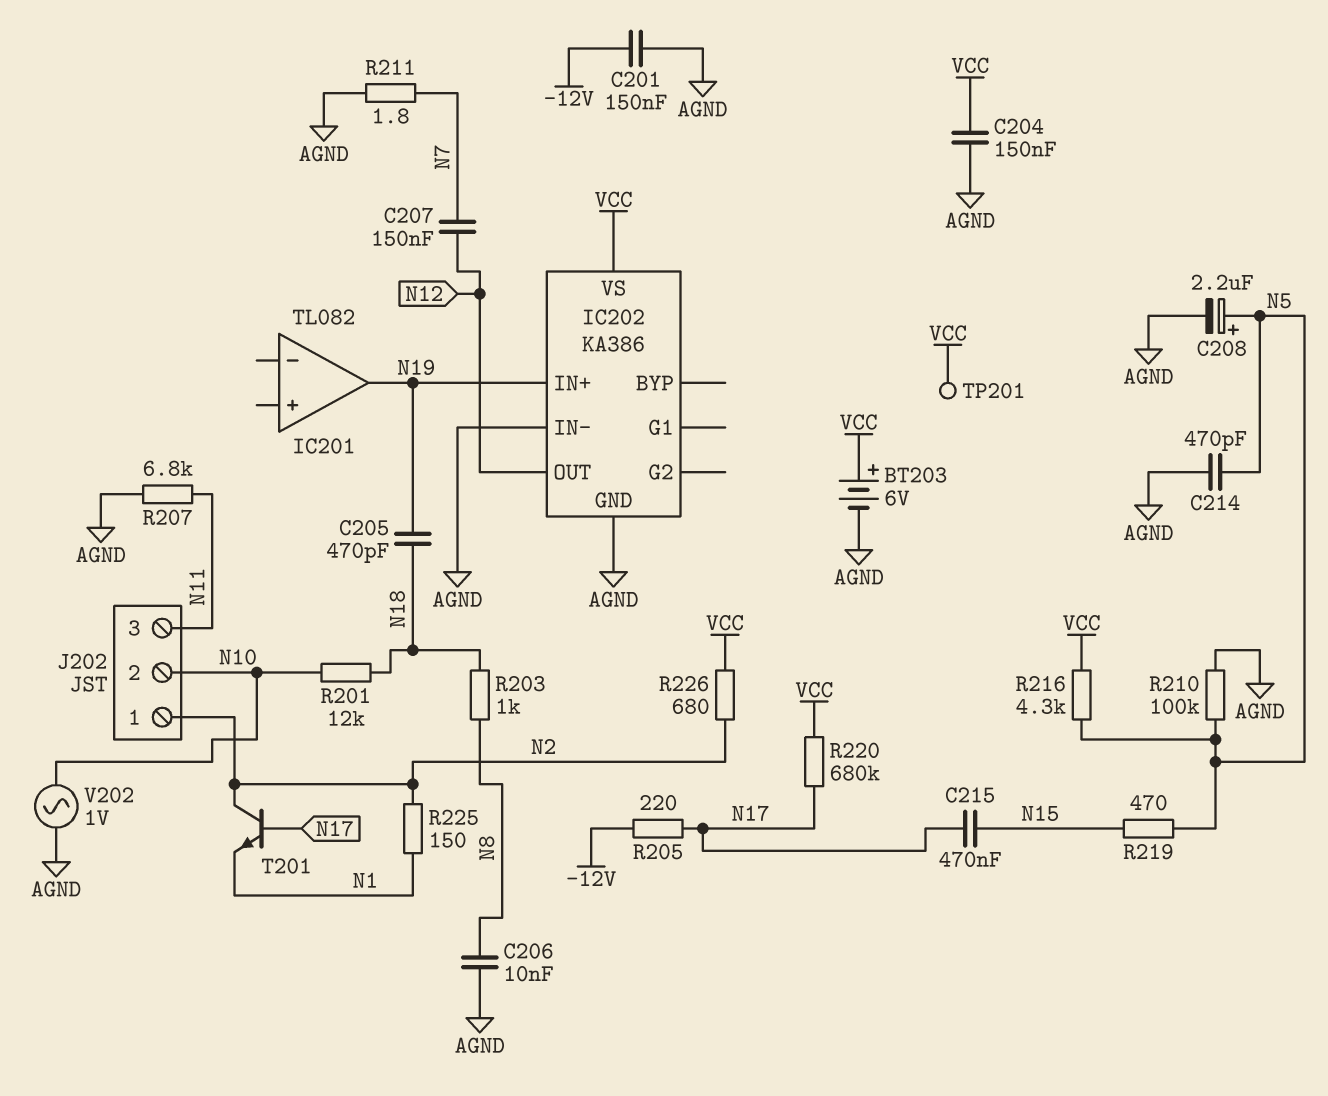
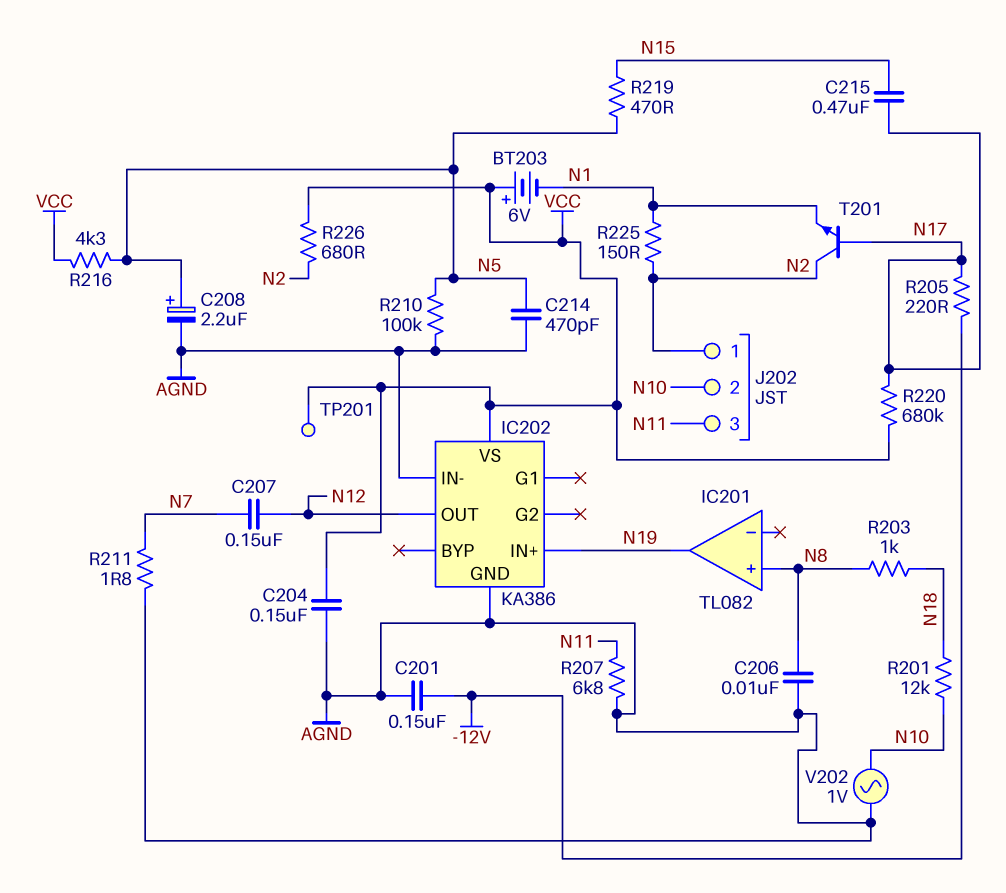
BT203: 6V (plus VCC, minus AGND) -> 6V (plus VCC, minus N1)
C205: 470pF (N18, N19) -> none
IC201 pin in+: none -> N8

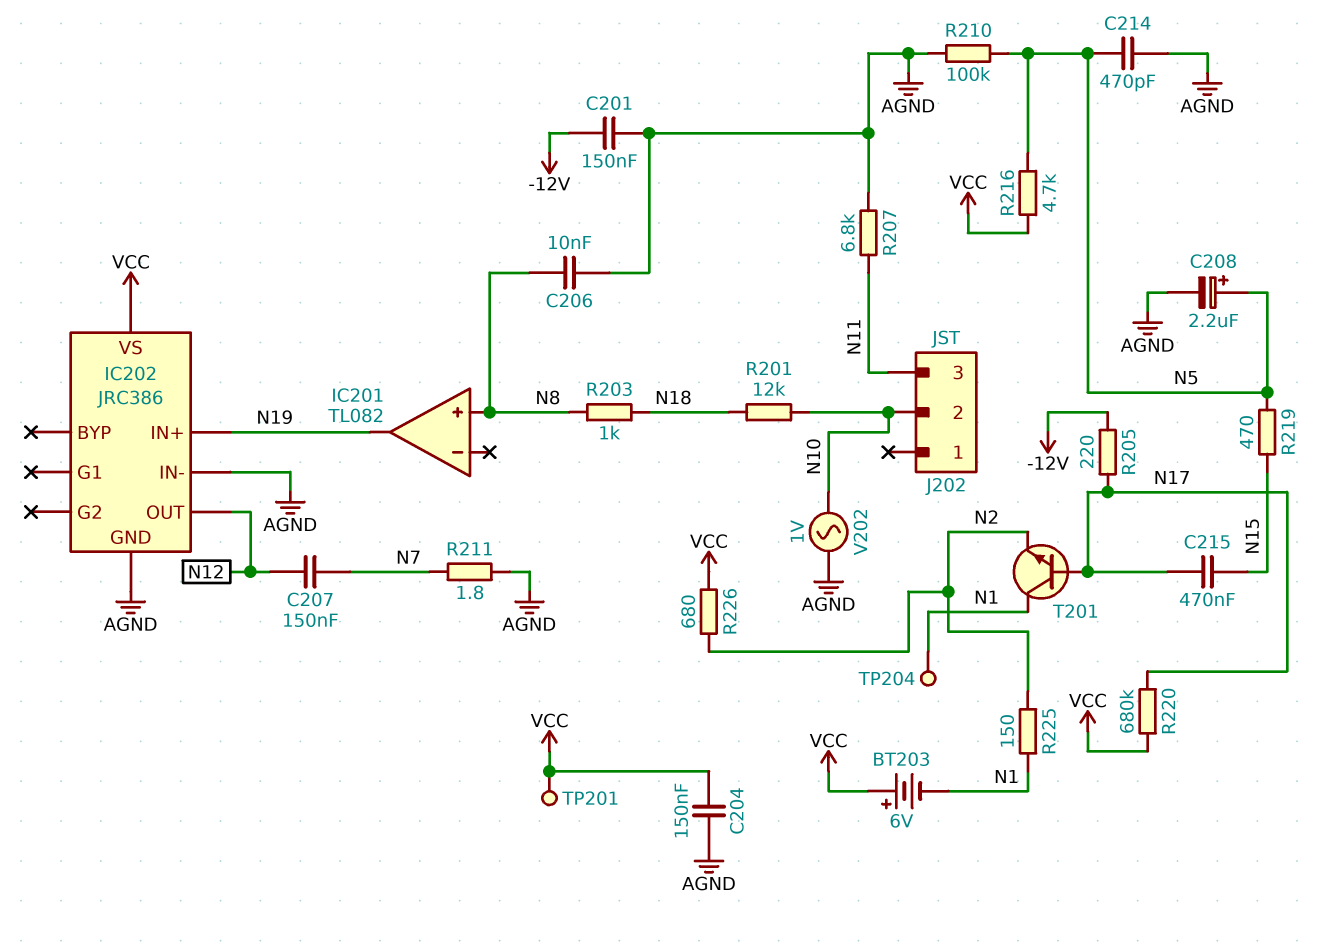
IC202: KA386 -> JRC386
J202 pin 1: N2 -> none
R216: 4.3k (N5, VCC) -> 4.7k (N5, VCC)
T201: NPN (B N17, C N2, E N1) -> NPN (B N17, C N1, E N2)
TP204: none -> test point (N1)

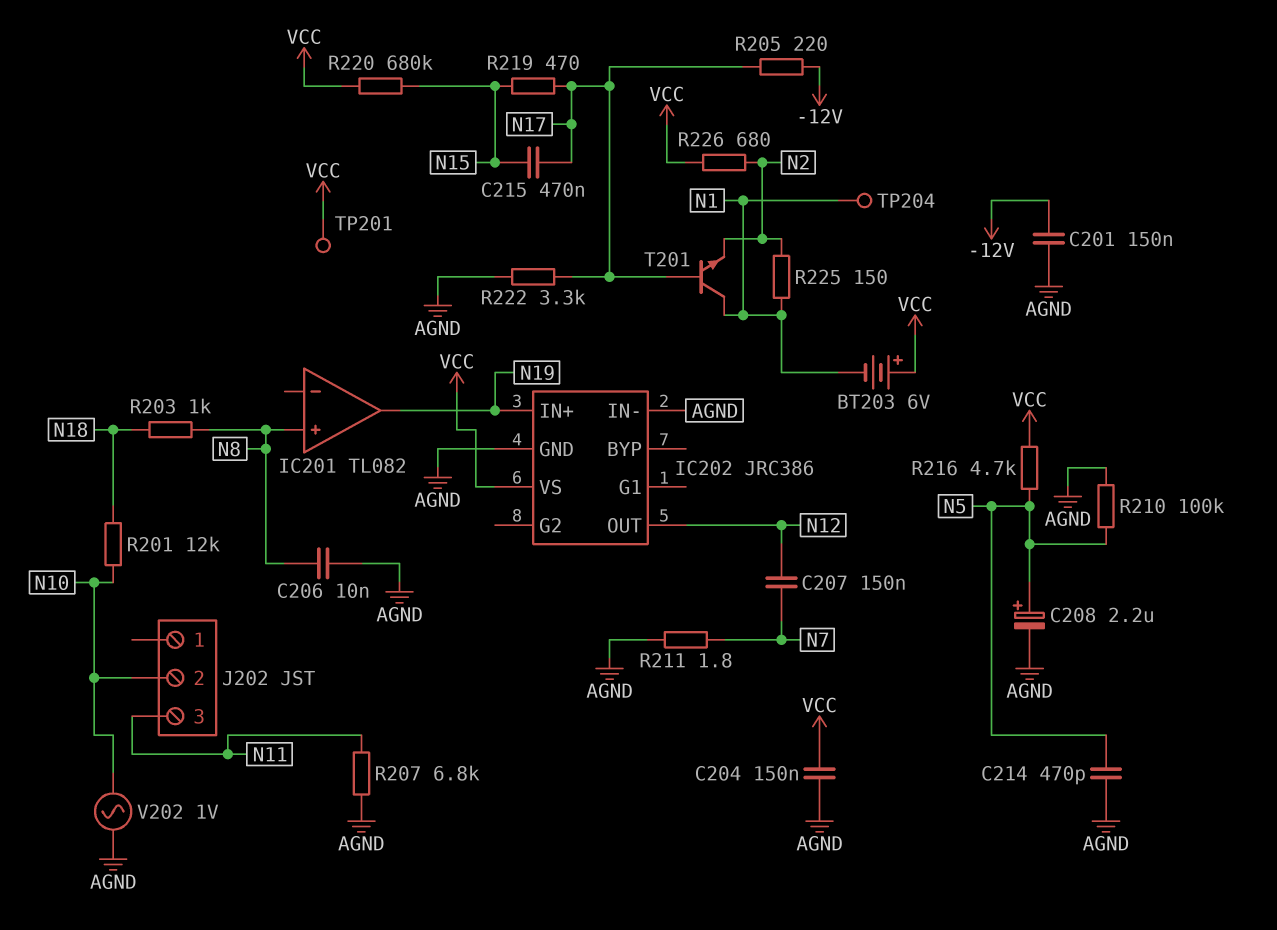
R219: 470 (N5, N15) -> 470 (N15, N17)
R220: 680k (N17, VCC) -> 680k (N15, VCC)
R222: none -> 3.3k (AGND, N17)

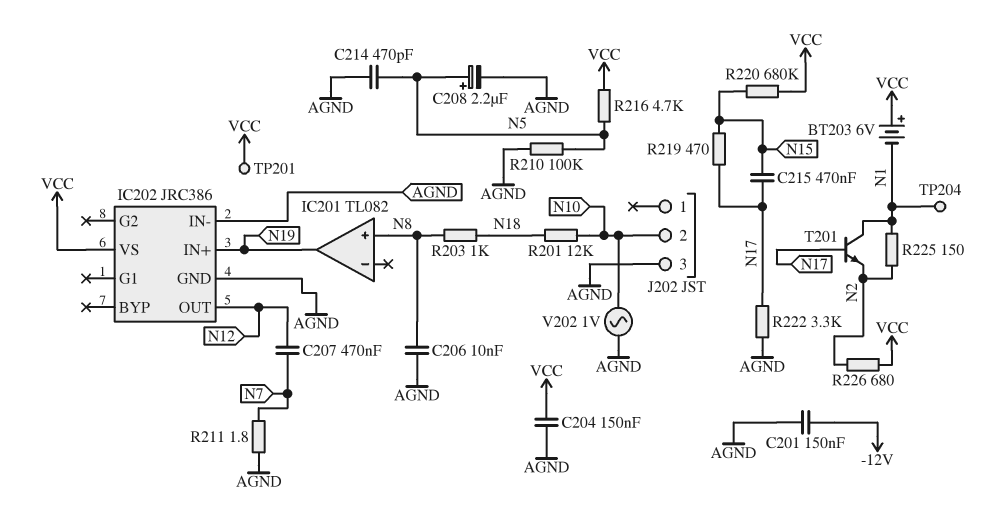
C207: 150nF (N7, N12) -> 470nF (N7, N12)
J202 pin 3: N11 -> AGND
R205: 220 (-12V, N17) -> none
R207: 6.8k (AGND, N11) -> none

